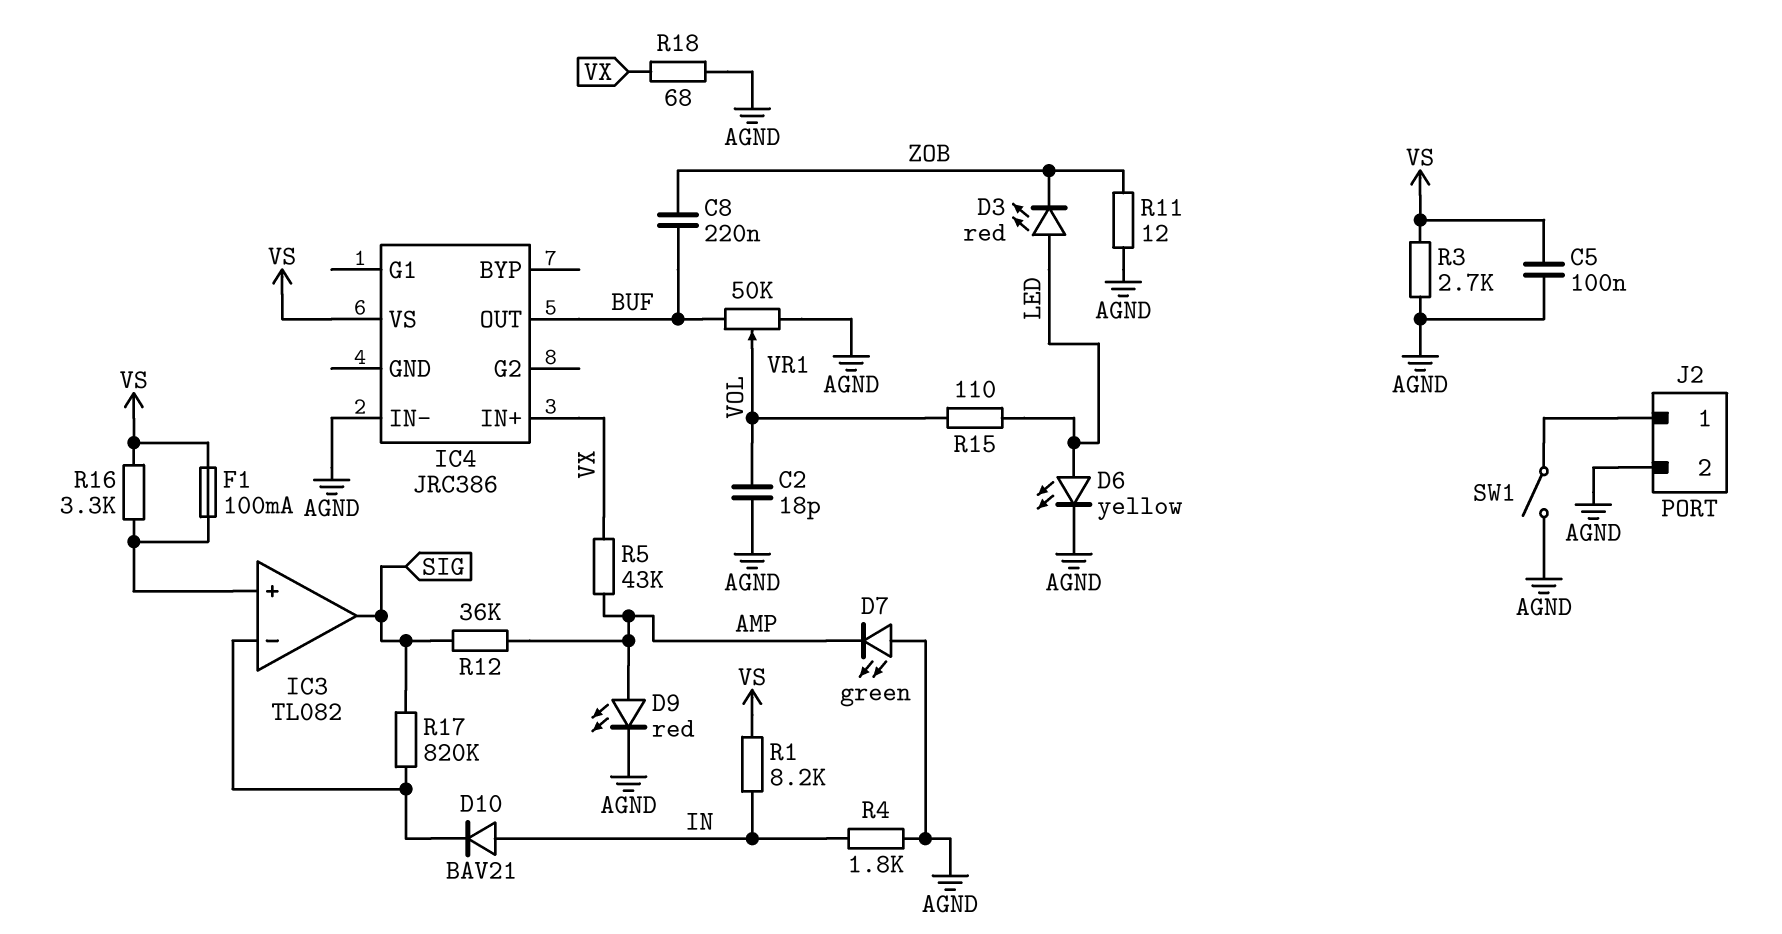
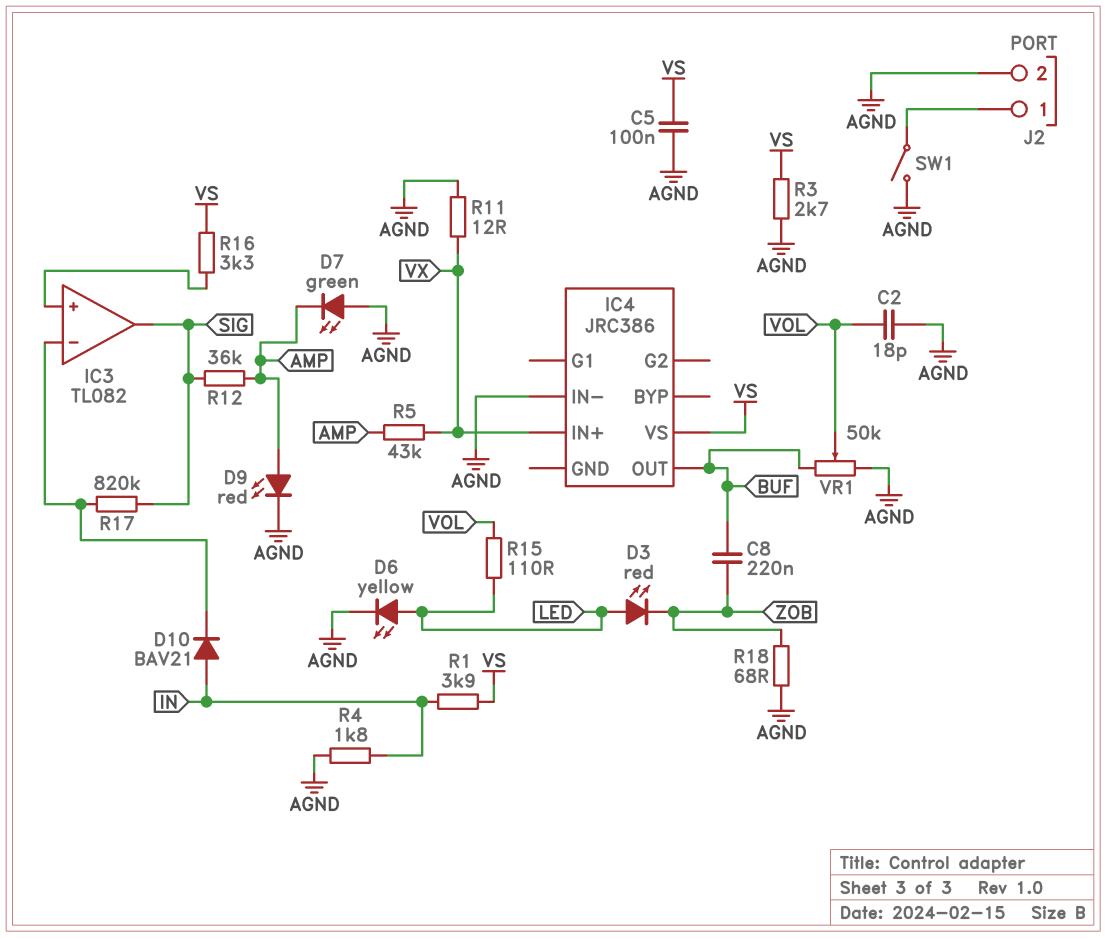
F1: 100mA (IC3/in+, VS) -> none
R1: 8.2k (IN, VS) -> 3.9k (IN, VS)
R11: 12 (AGND, ZOB) -> 12 (AGND, VX)
R18: 68 (AGND, VX) -> 68 (AGND, ZOB)

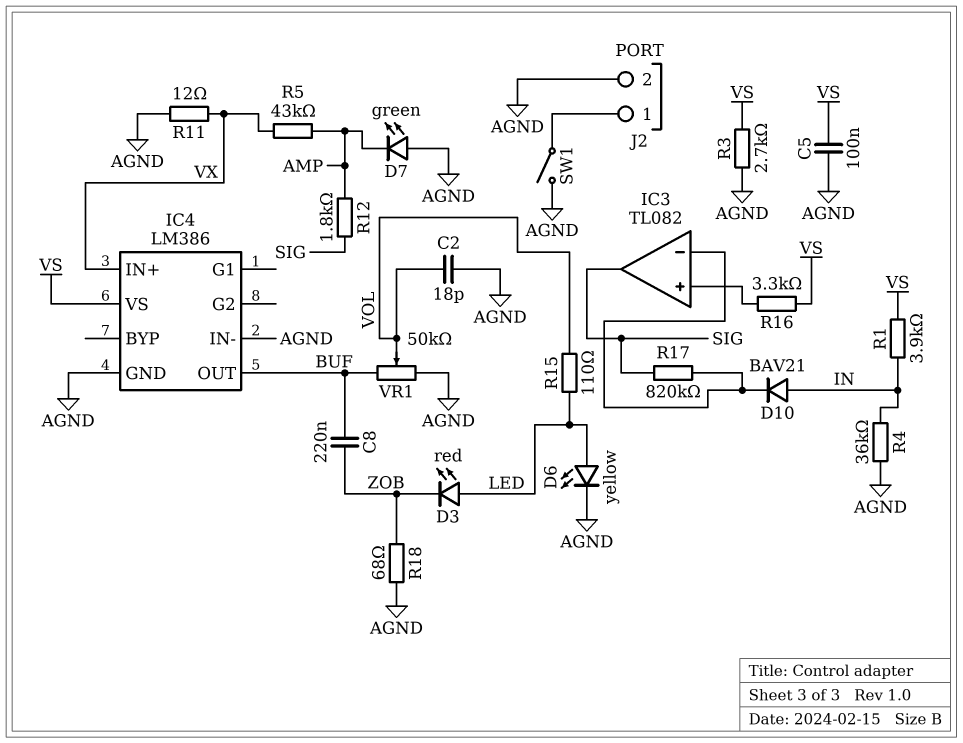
D9: LED red (A AMP, K AGND) -> none
IC4: JRC386 -> LM386
IC4 pin GND: none -> AGND
R4: 1.8k (AGND, IN) -> 36k (AGND, IN)
R12: 36k (AMP, SIG) -> 1.8k (AMP, SIG)

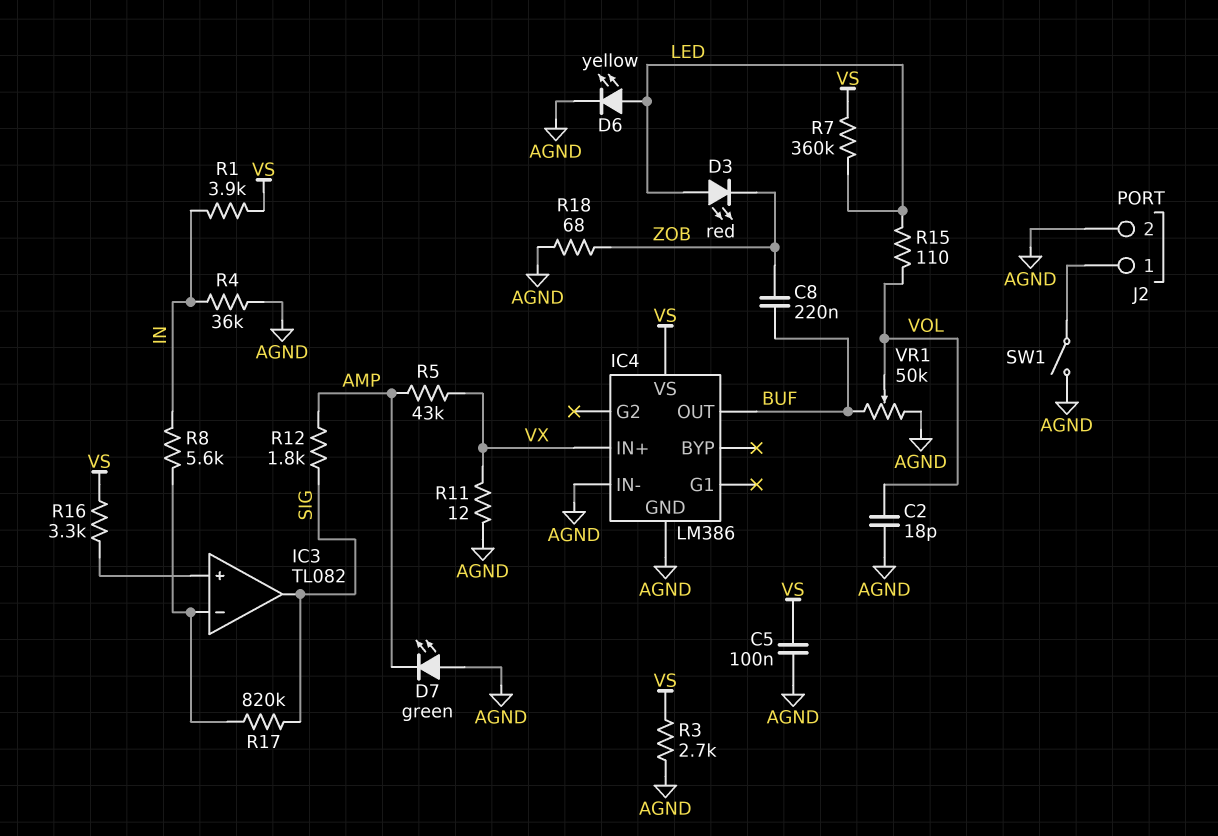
D10: diode BAV21 (A IN, K IC3/in-) -> none
R7: none -> 360k (LED, VS)
R8: none -> 5.6k (IC3/in-, IN)

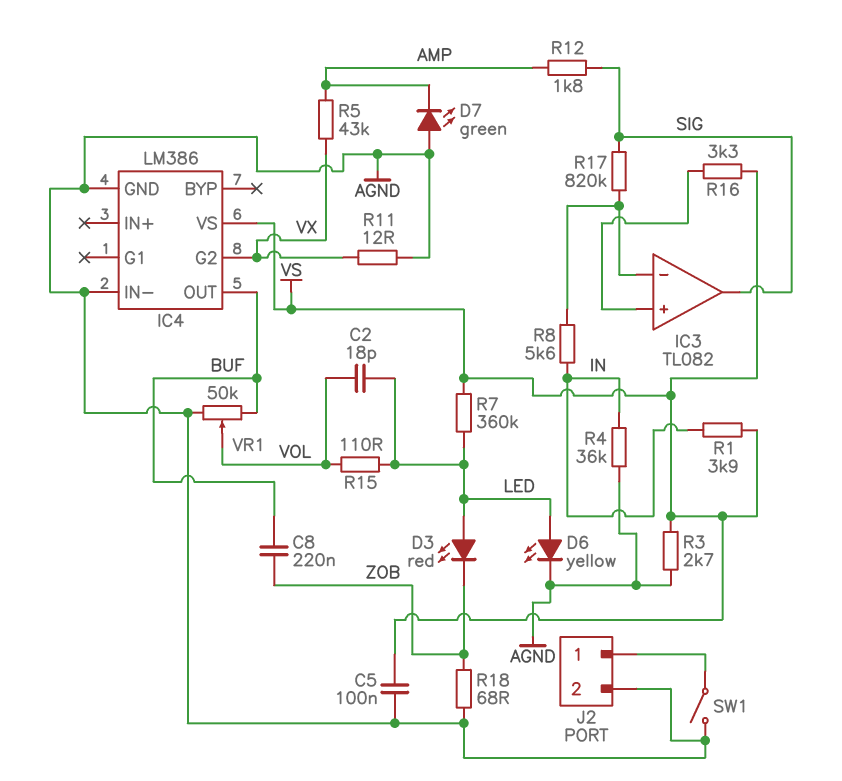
C2: 18pF (AGND, VOL) -> 18pF (LED, VOL)
IC4 pin G2: none -> VX
IC4 pin IN+: VX -> none

